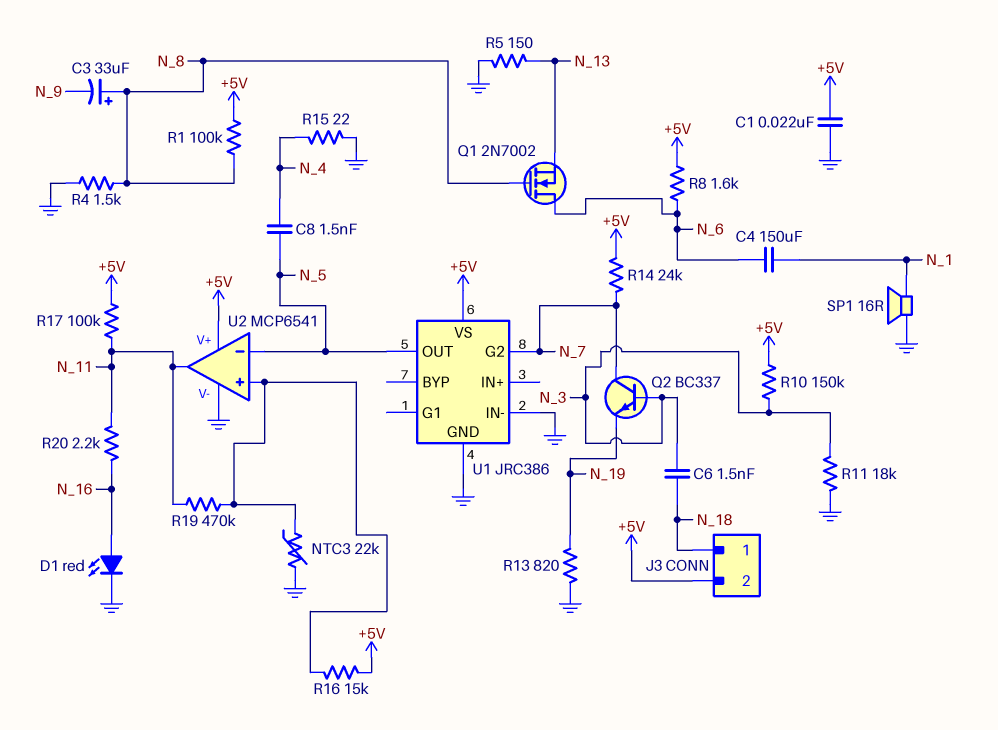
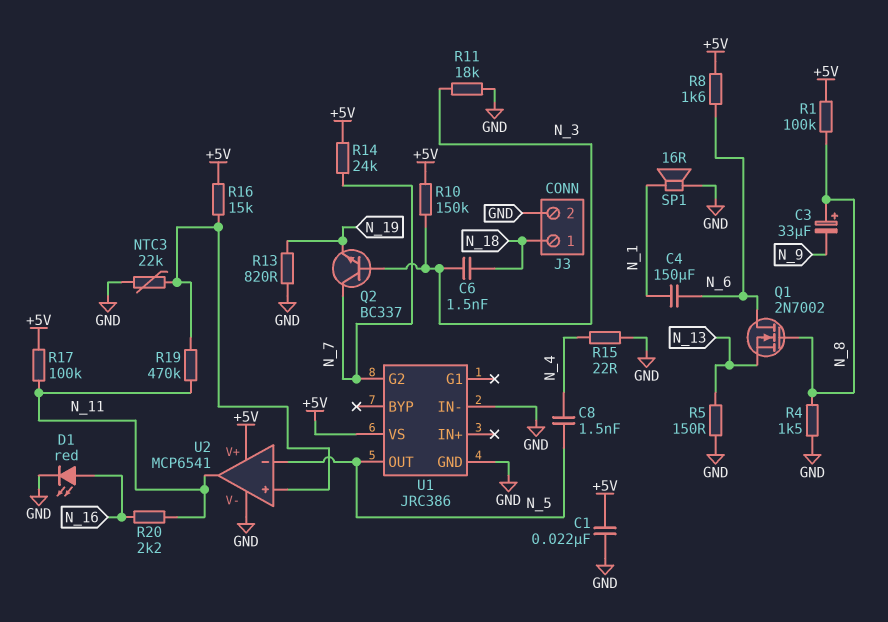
J3 pin 2: +5V -> GND

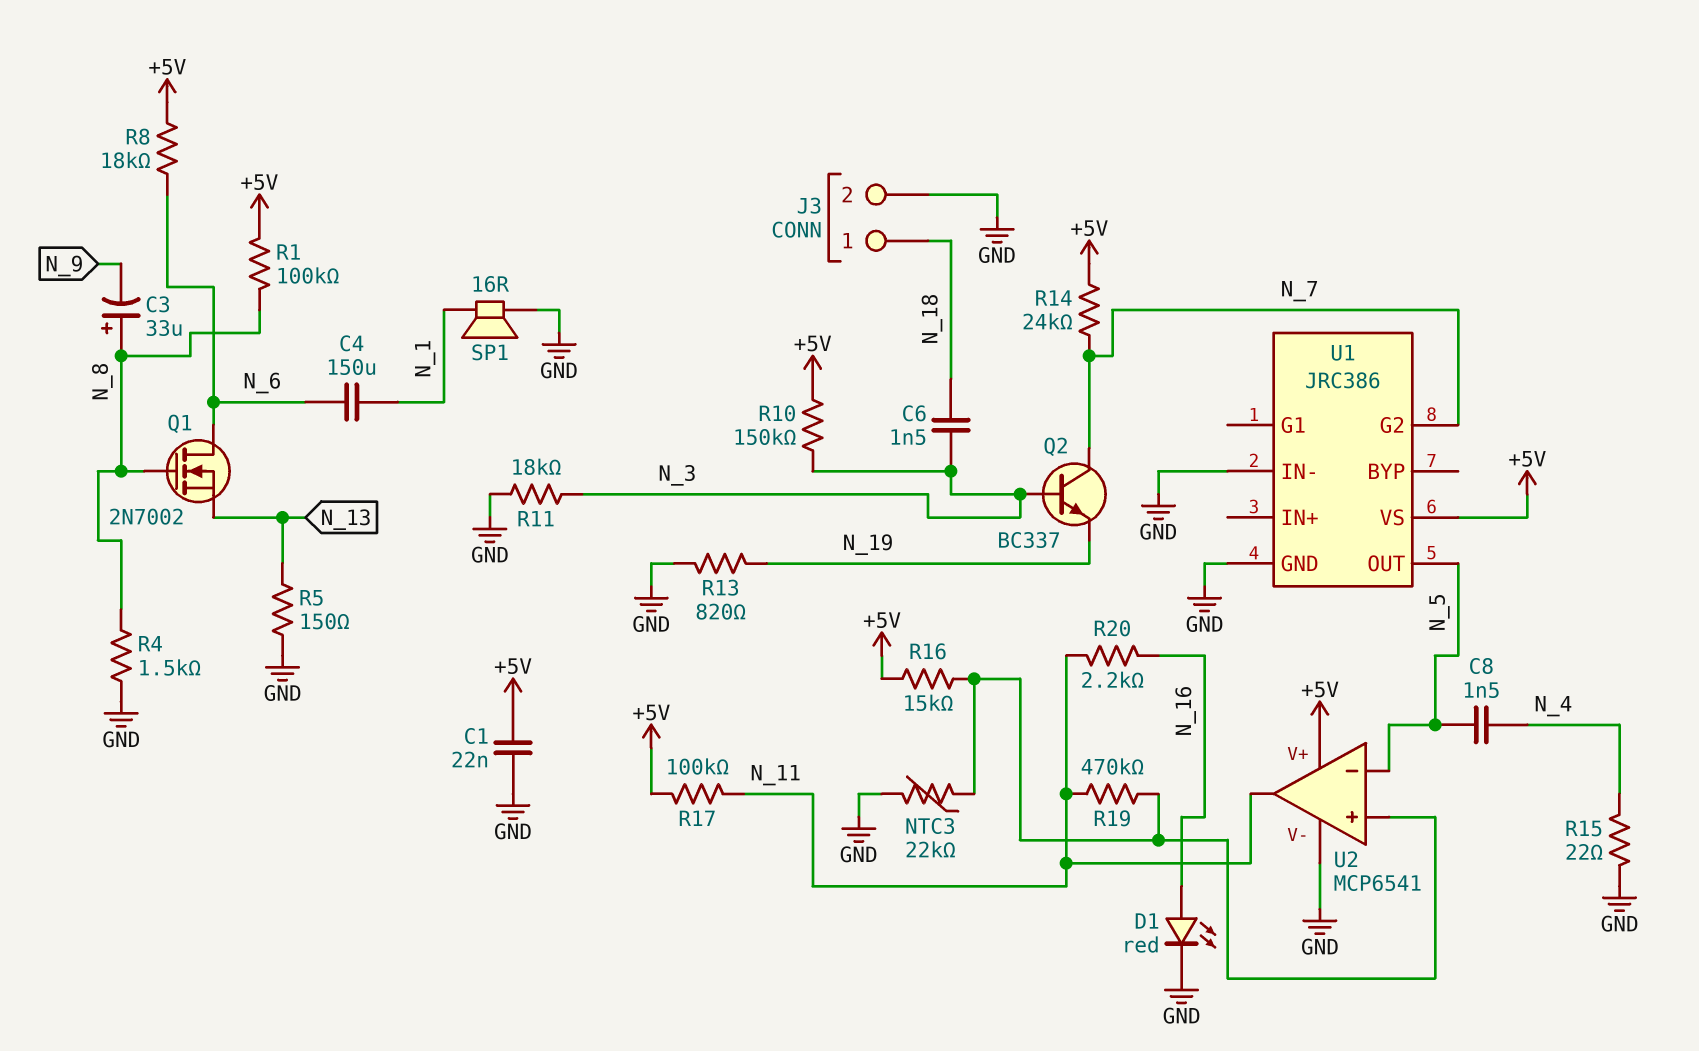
R8: 1.6k (+5V, N_6) -> 18k (+5V, N_6)

